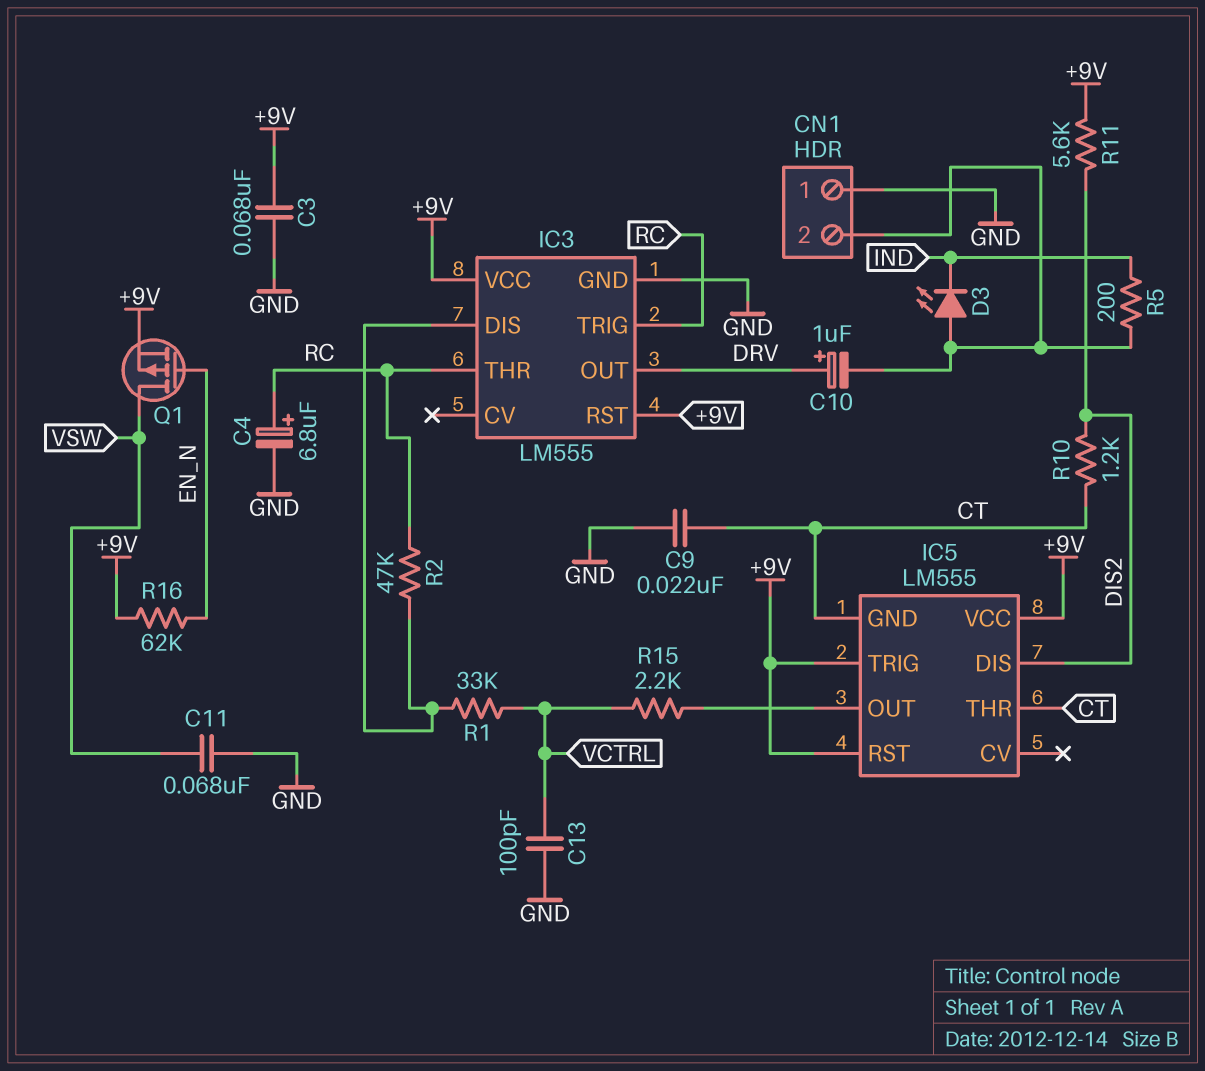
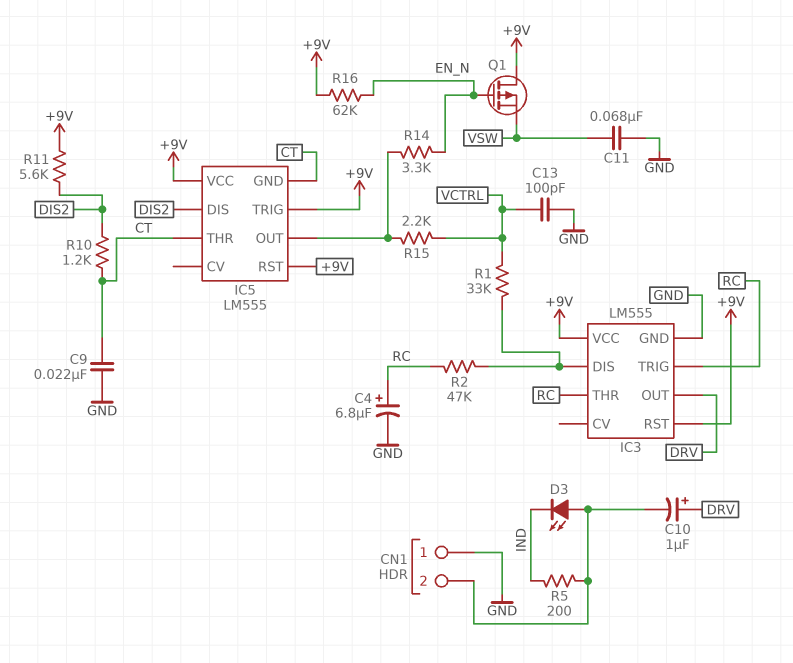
C3: 68nF (+9V, GND) -> none
Q1: PMOS (G EN_N, D VSW, S +9V) -> PMOS (G EN_N, D +9V, S VSW)
R14: none -> 3.3k (EN_N, IC5/OUT)

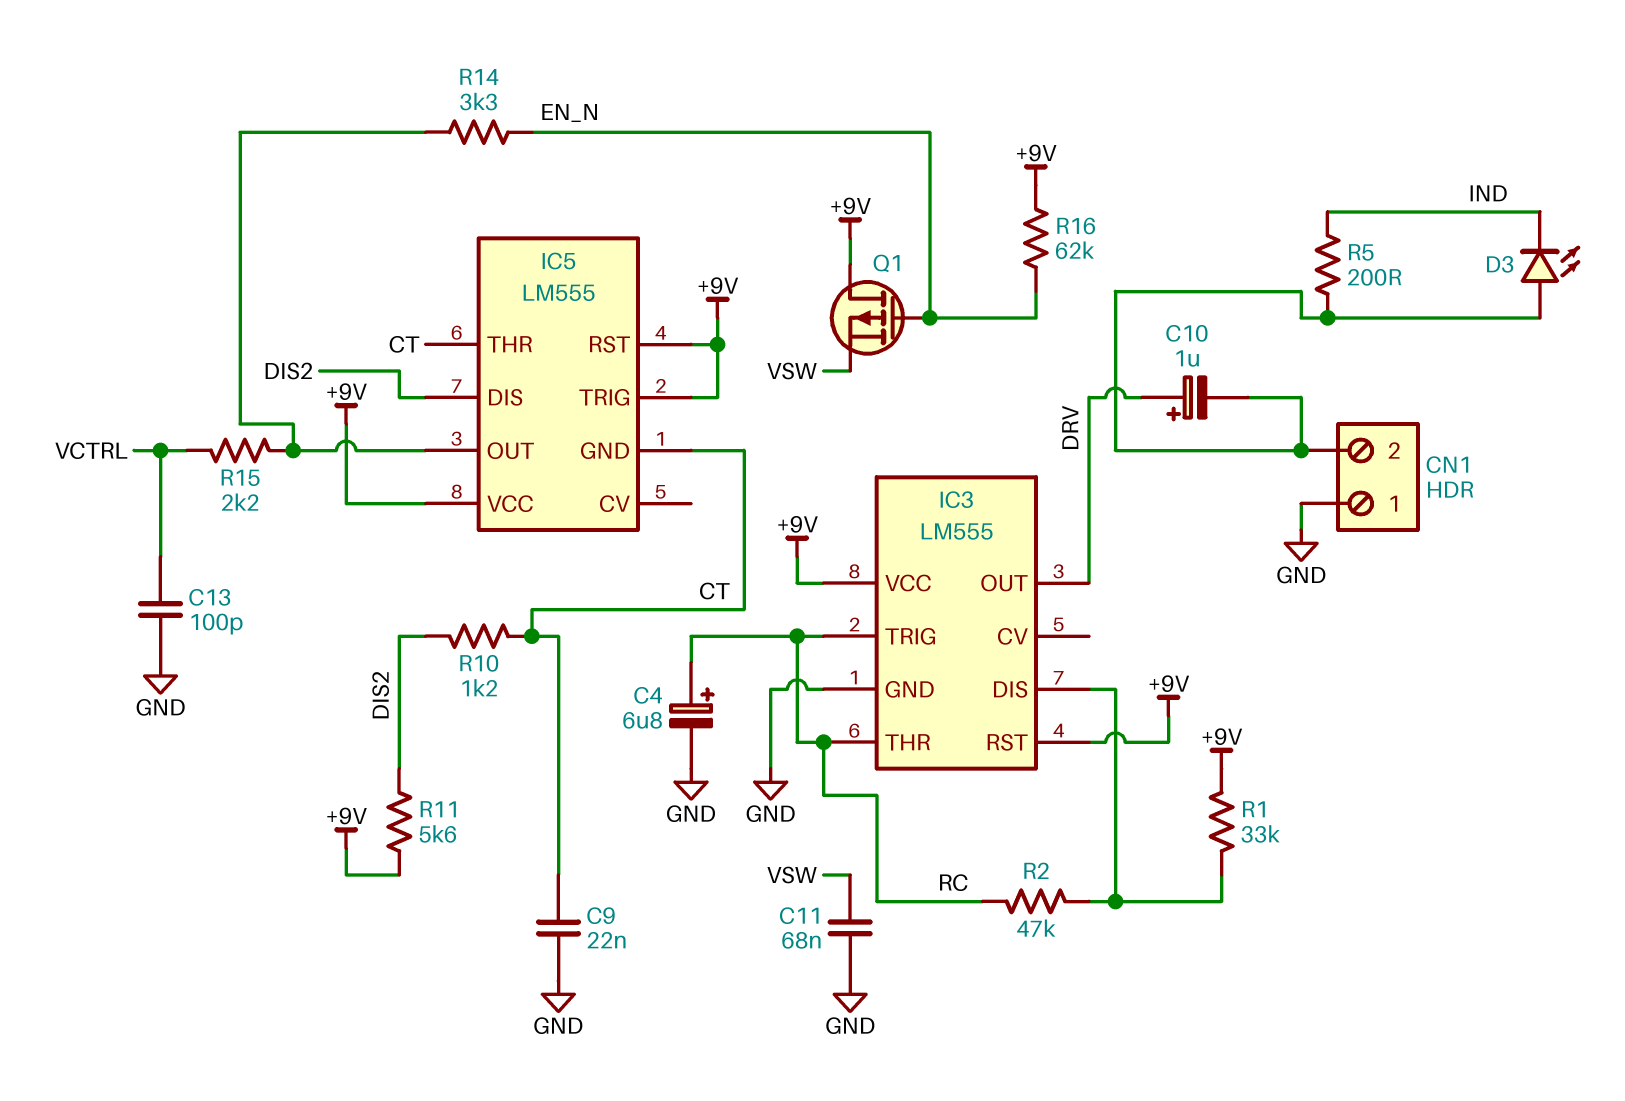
R1: 33k (IC3/DIS, VCTRL) -> 33k (+9V, IC3/DIS)

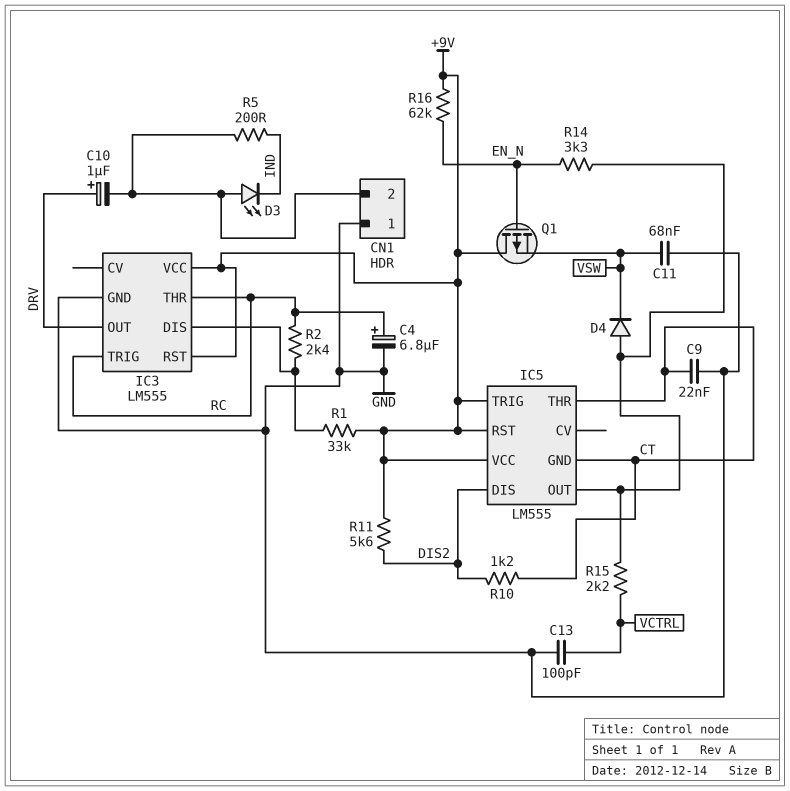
D4: none -> diode (A IC5/OUT, K VSW)
R2: 47k (IC3/DIS, RC) -> 2.4k (IC3/DIS, RC)

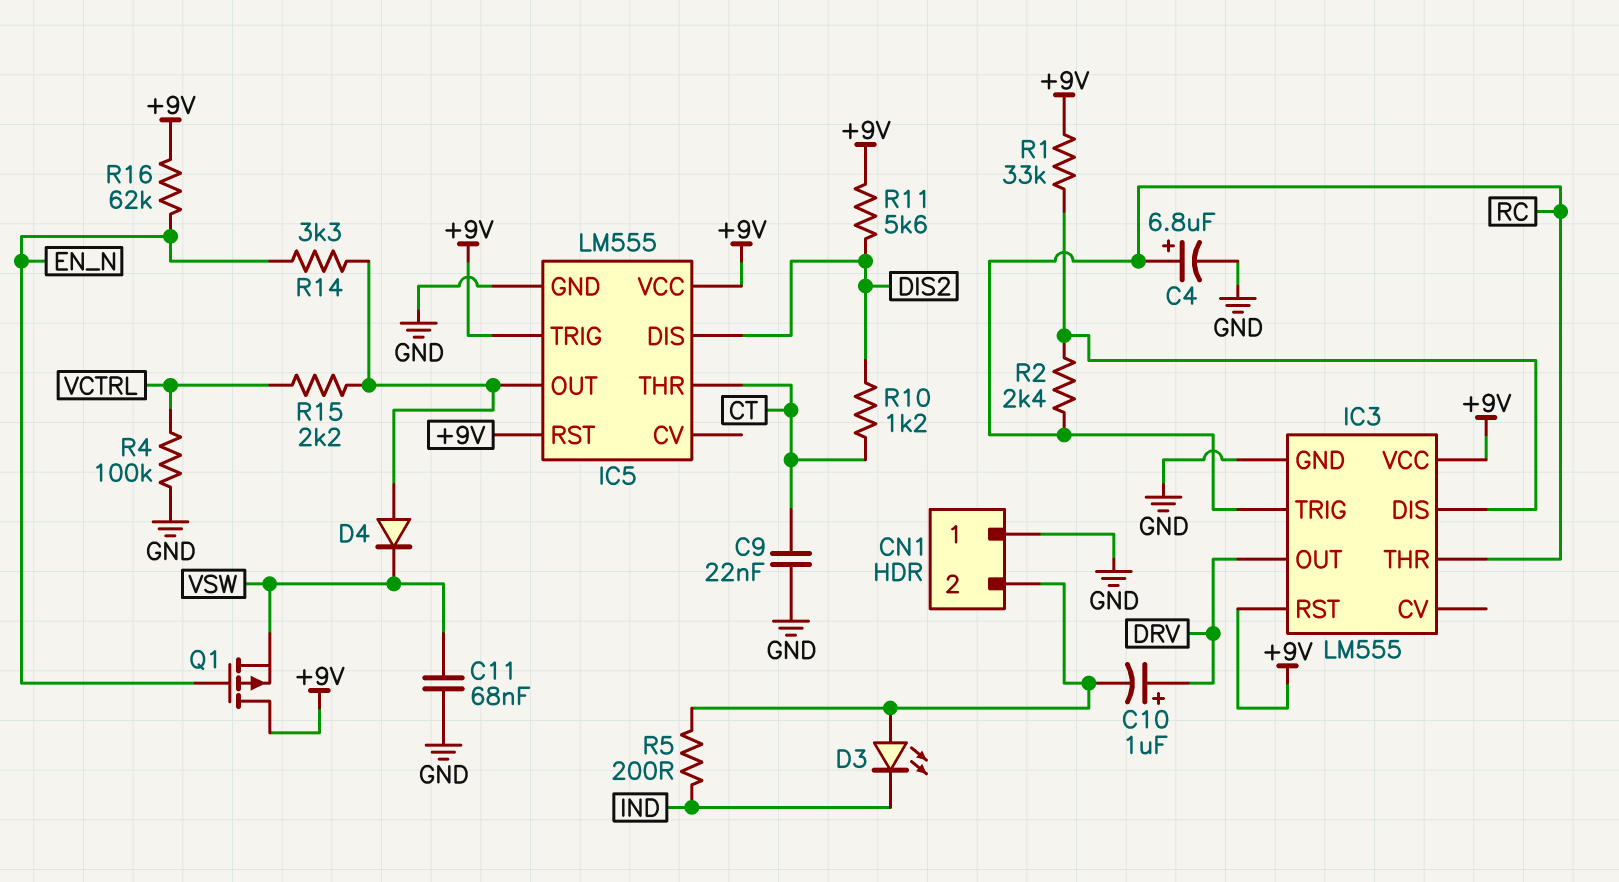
C13: 100pF (GND, VCTRL) -> none
IC5 pin GND: CT -> GND
R4: none -> 100k (GND, VCTRL)

